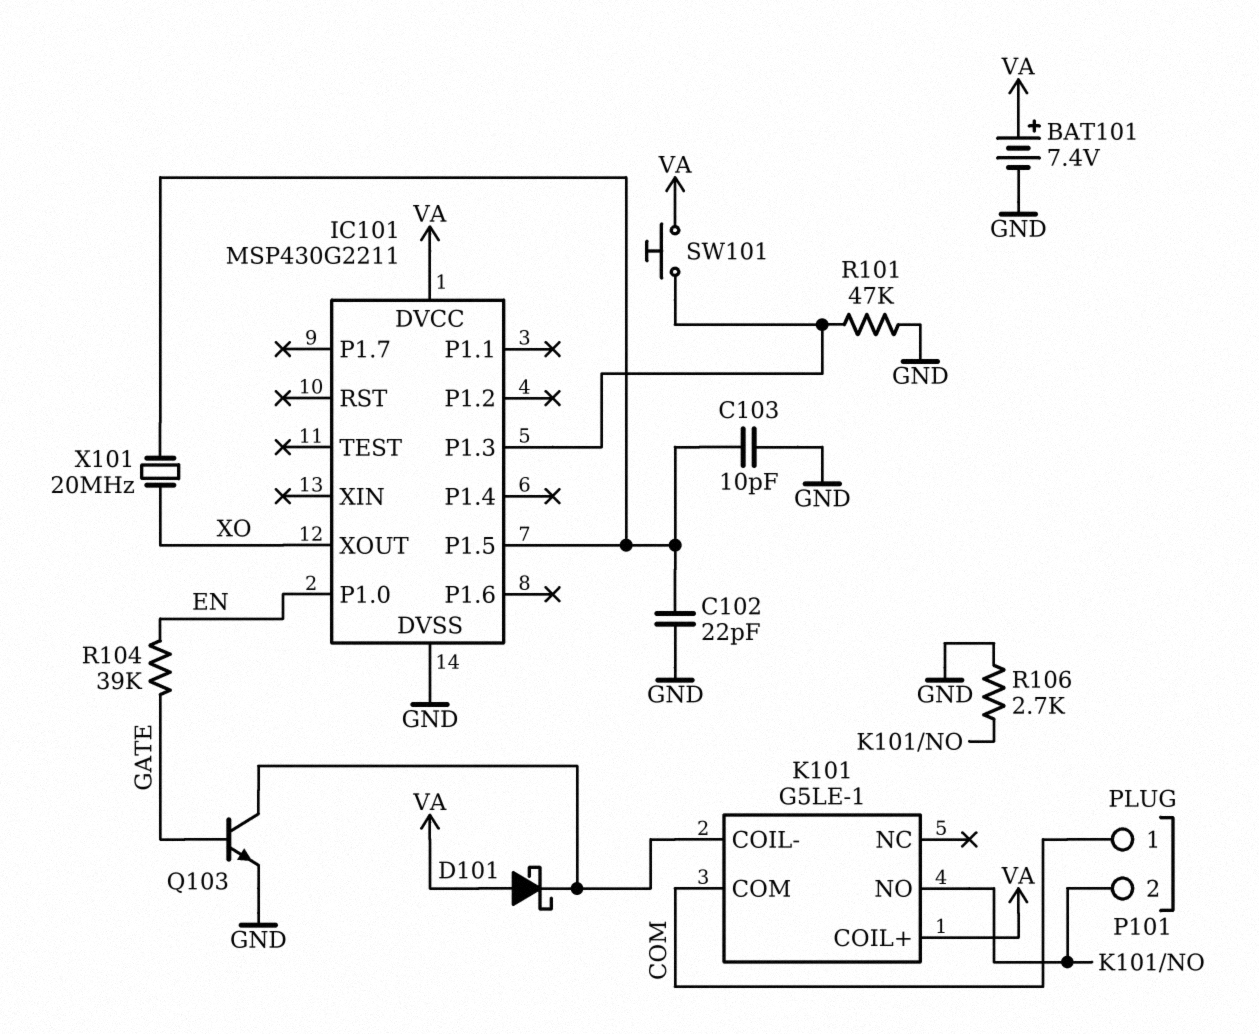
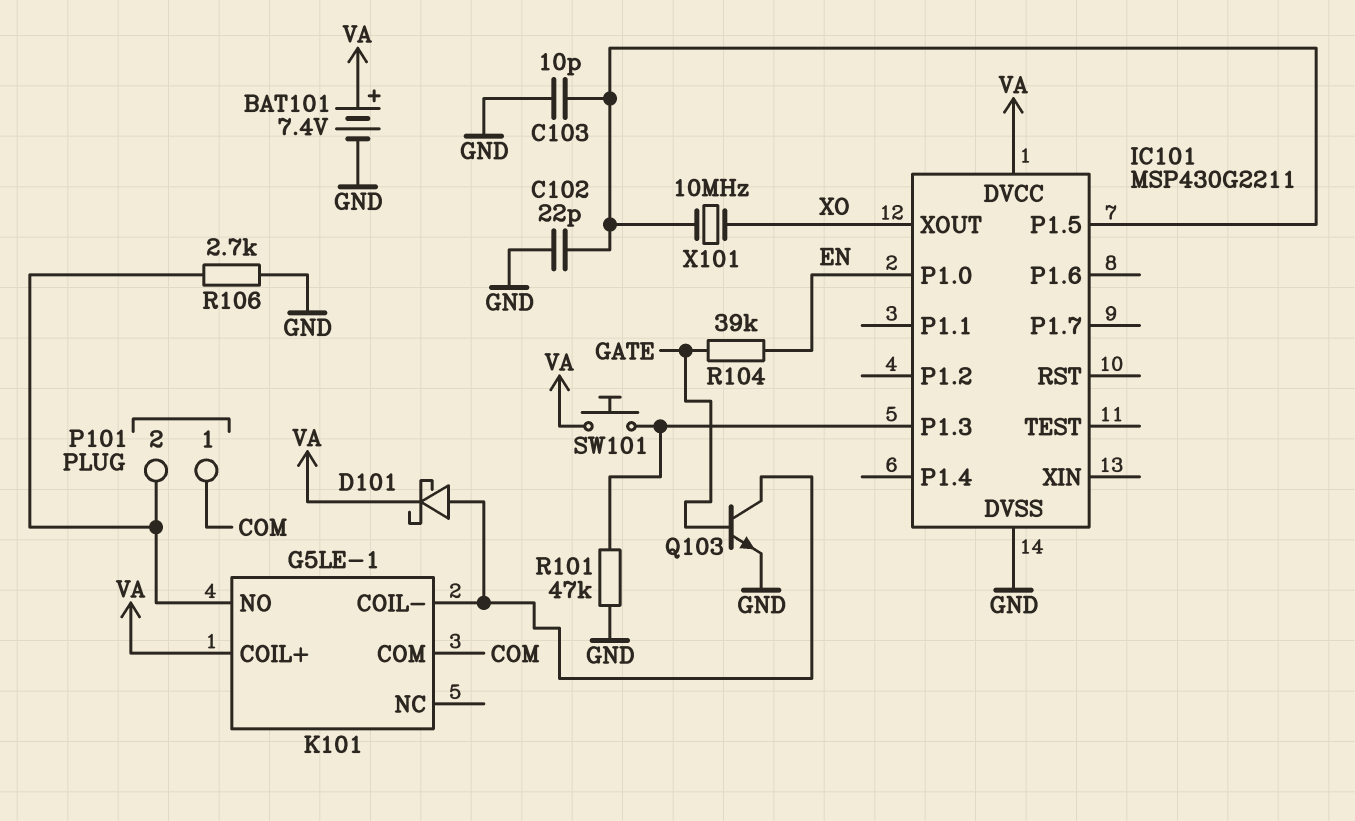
D101: schottky (A VA, K K101/COIL-) -> schottky (A K101/COIL-, K VA)
X101: 20MHz (IC101/P1.5, XO) -> 10MHz (IC101/P1.5, XO)

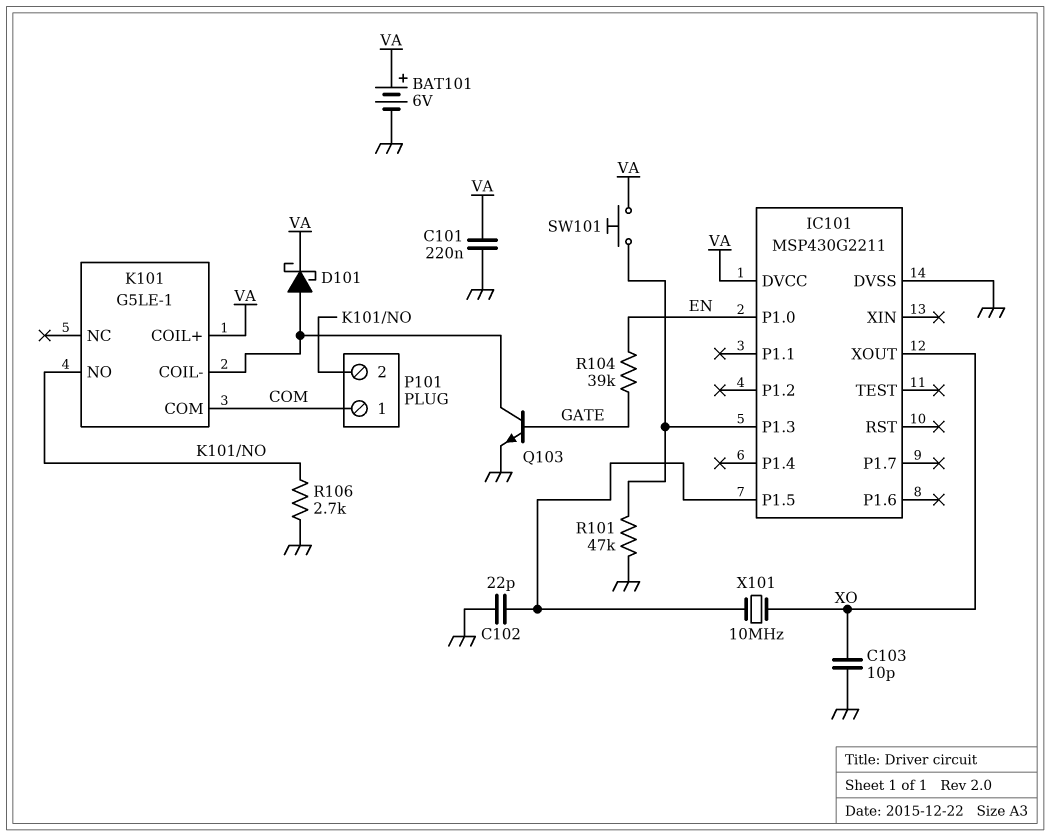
BAT101: 7.4V (plus VA, minus GND) -> 6V (plus VA, minus GND)
C101: none -> 220nF (GND, VA)
C103: 10pF (GND, IC101/P1.5) -> 10pF (GND, XO)

